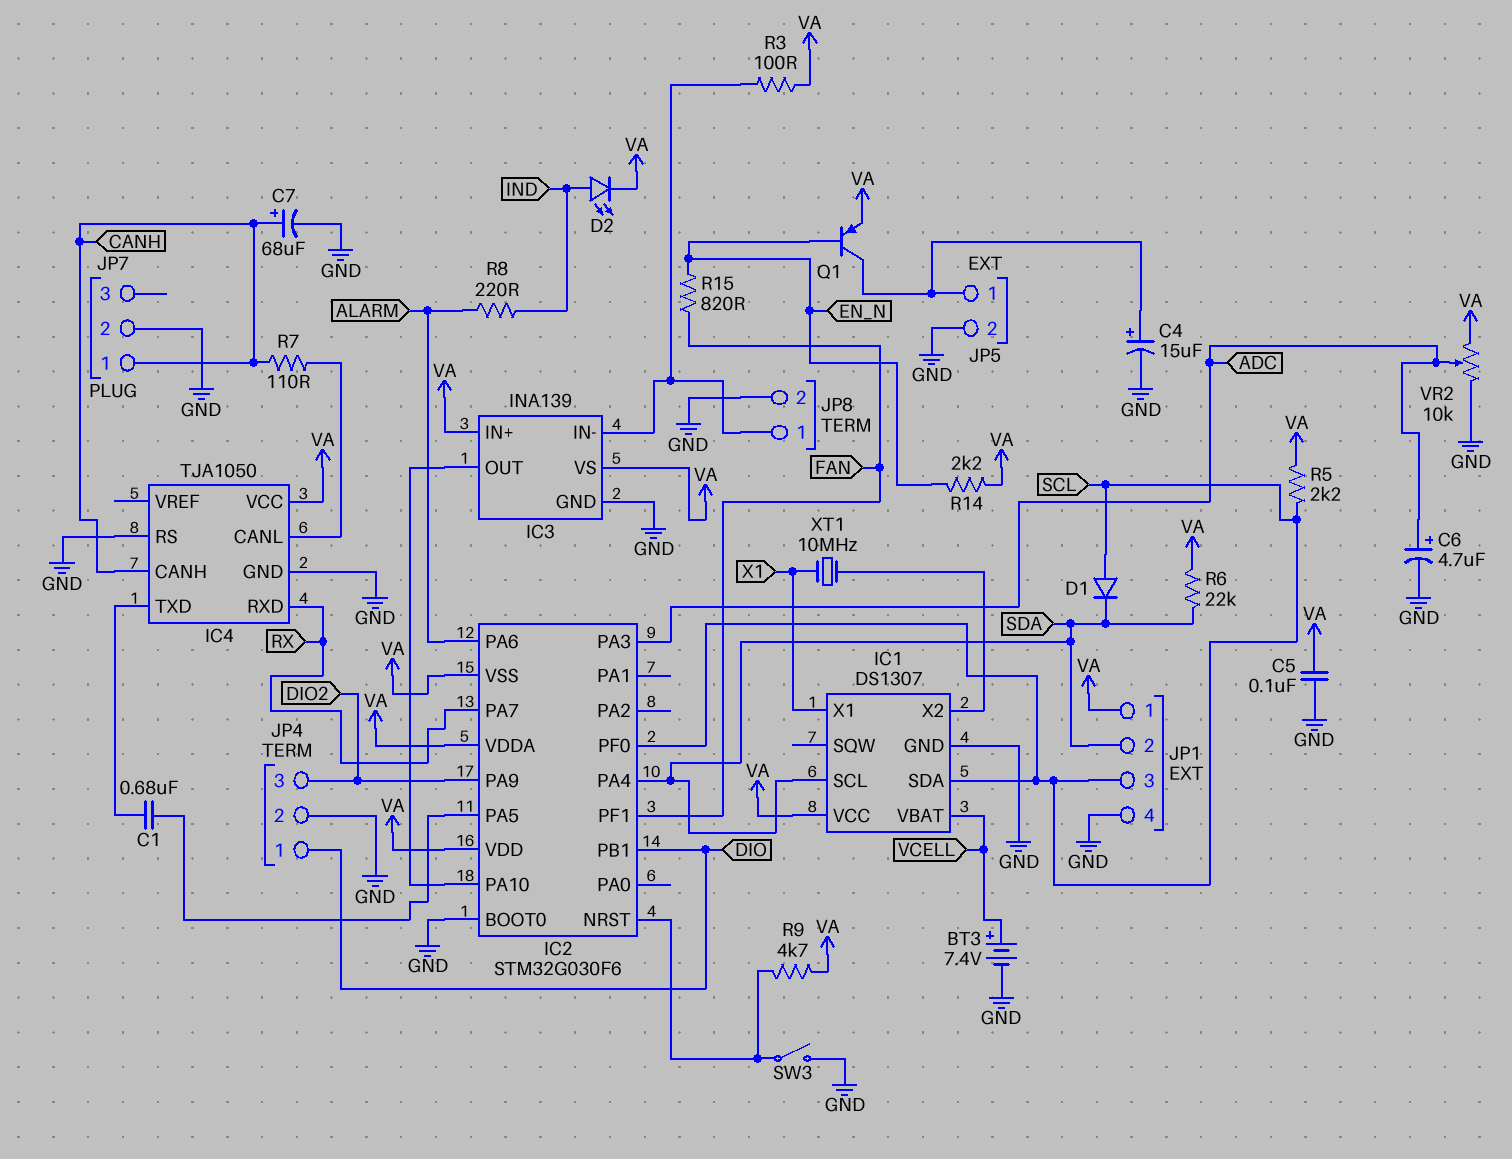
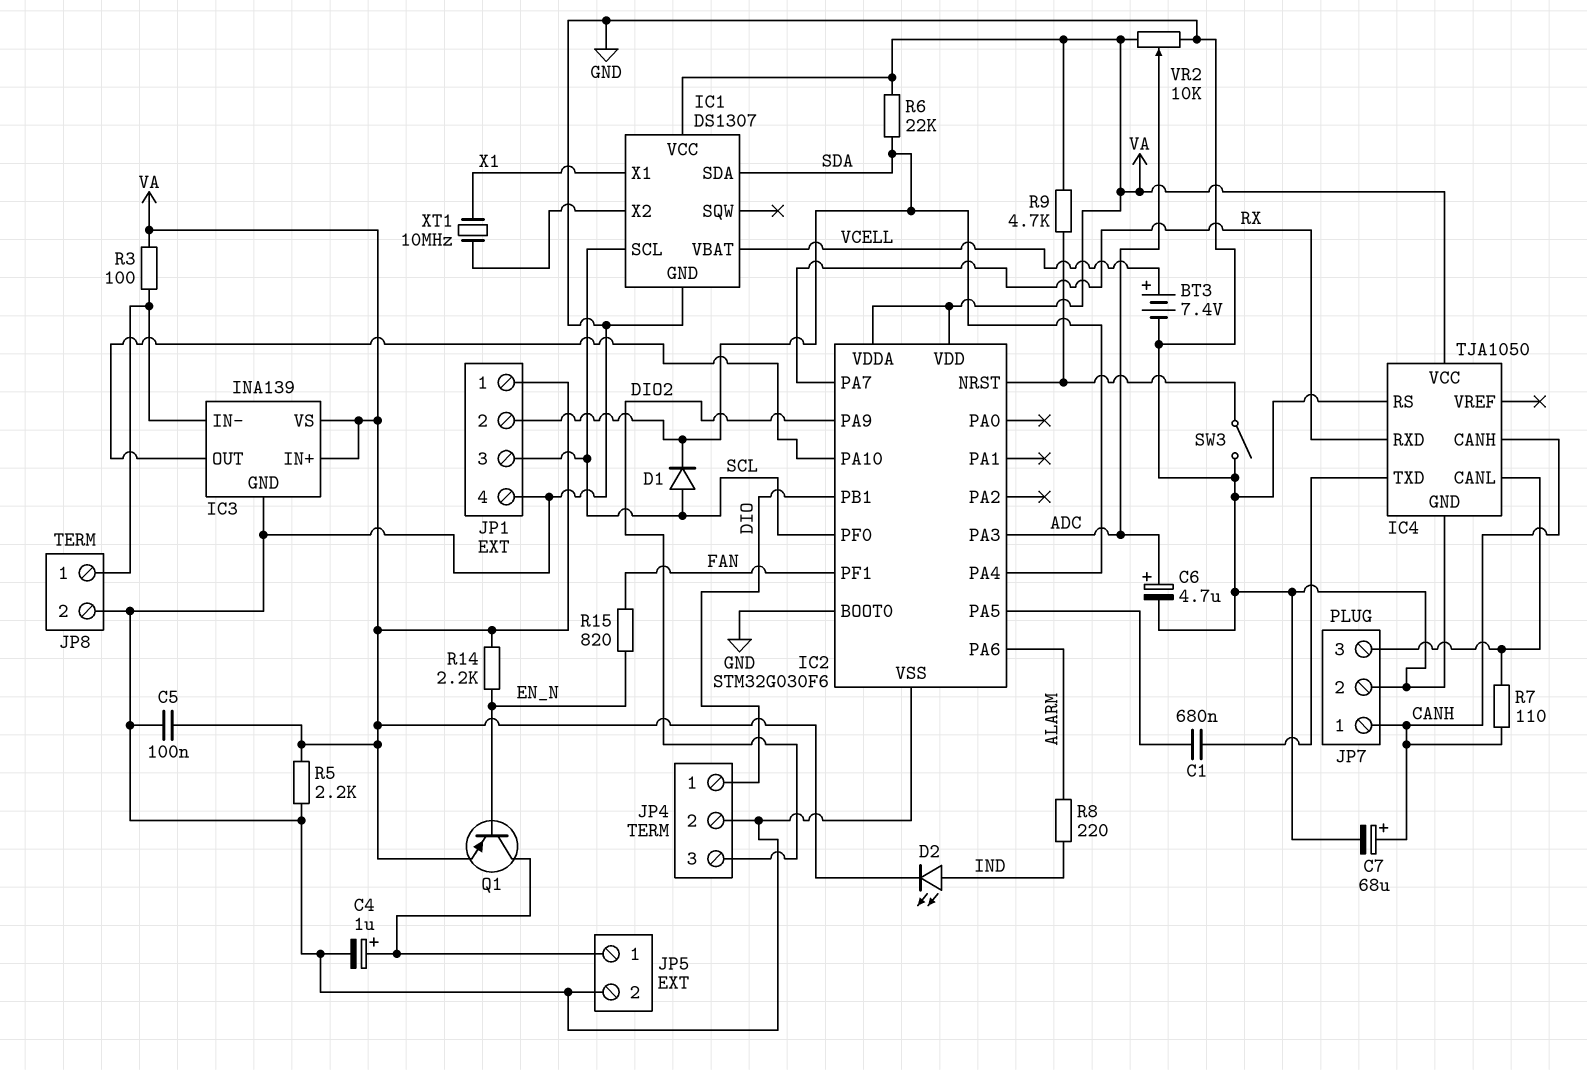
C4: 15uF (plus JP5/1, minus GND) -> 1uF (plus JP5/1, minus GND)
IC1 pin SCL: SDA -> SCL
IC1 pin SDA: SCL -> SDA
IC2 pin VSS: VA -> GND
JP7 pin 3: none -> IC4/CANL
R5: 2.2k (SCL, VA) -> 2.2k (GND, VA)

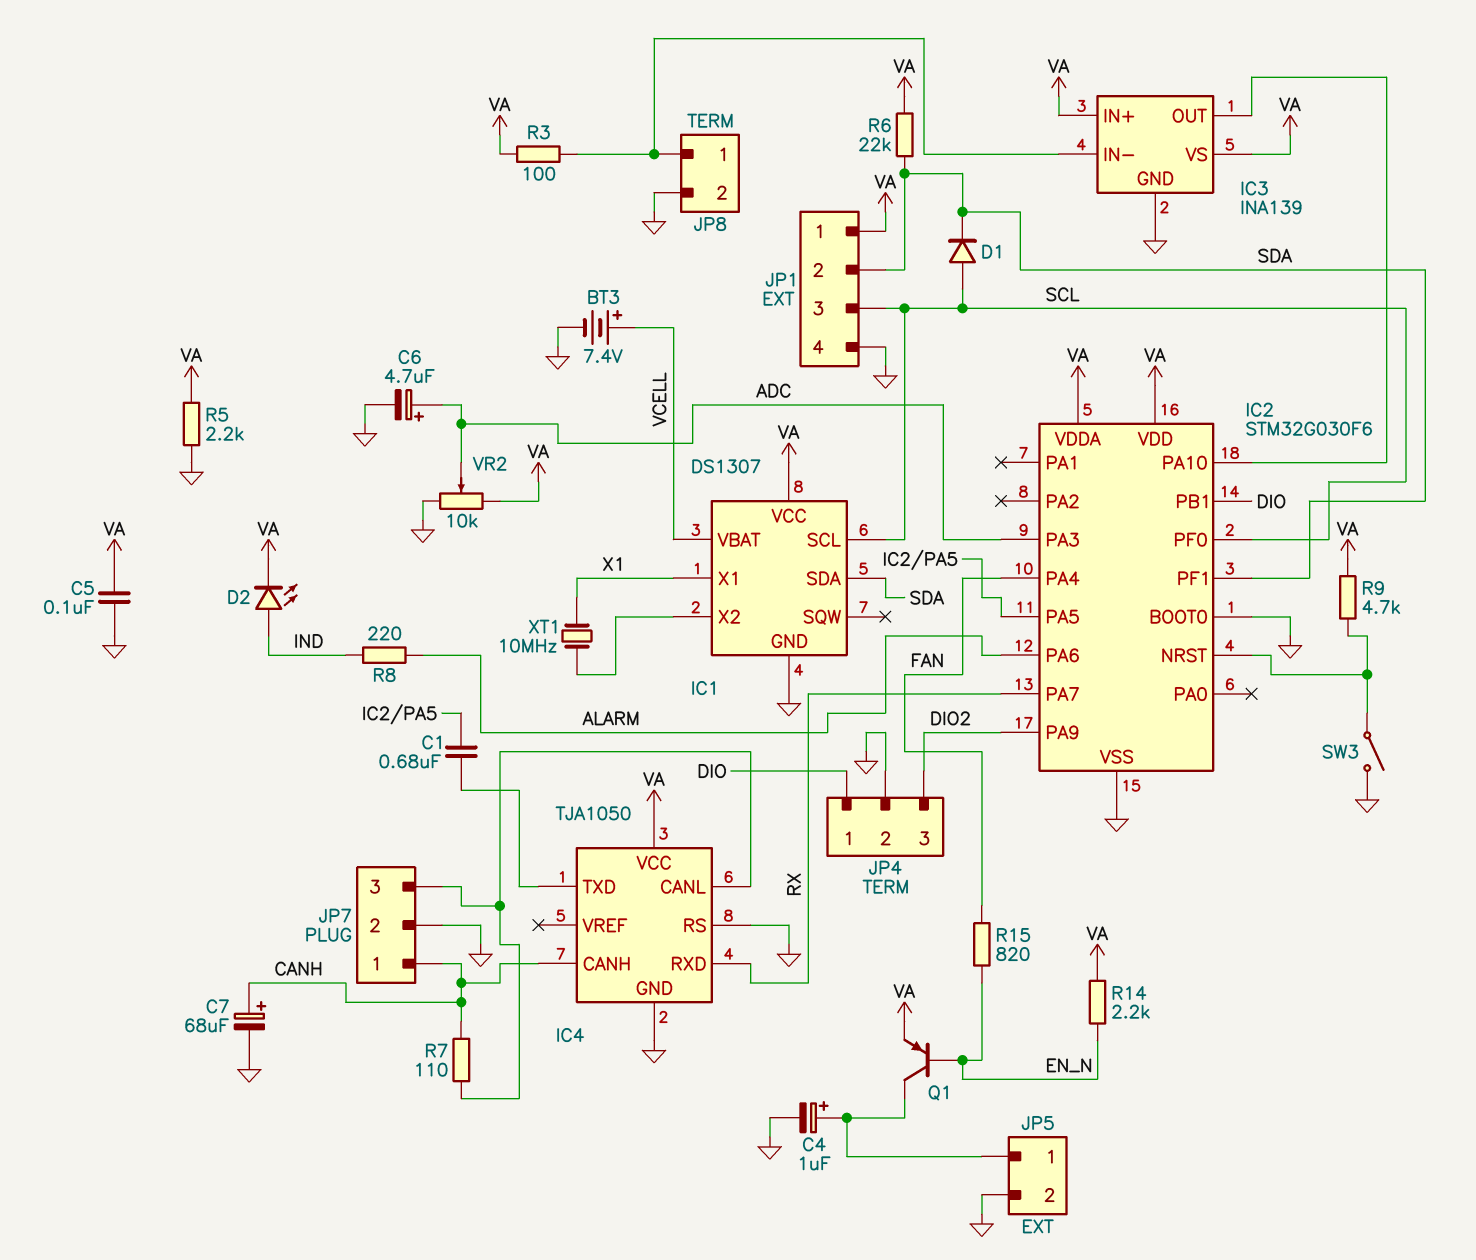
IC2 pin PA4: SDA -> FAN
IC2 pin PF1: FAN -> SDA

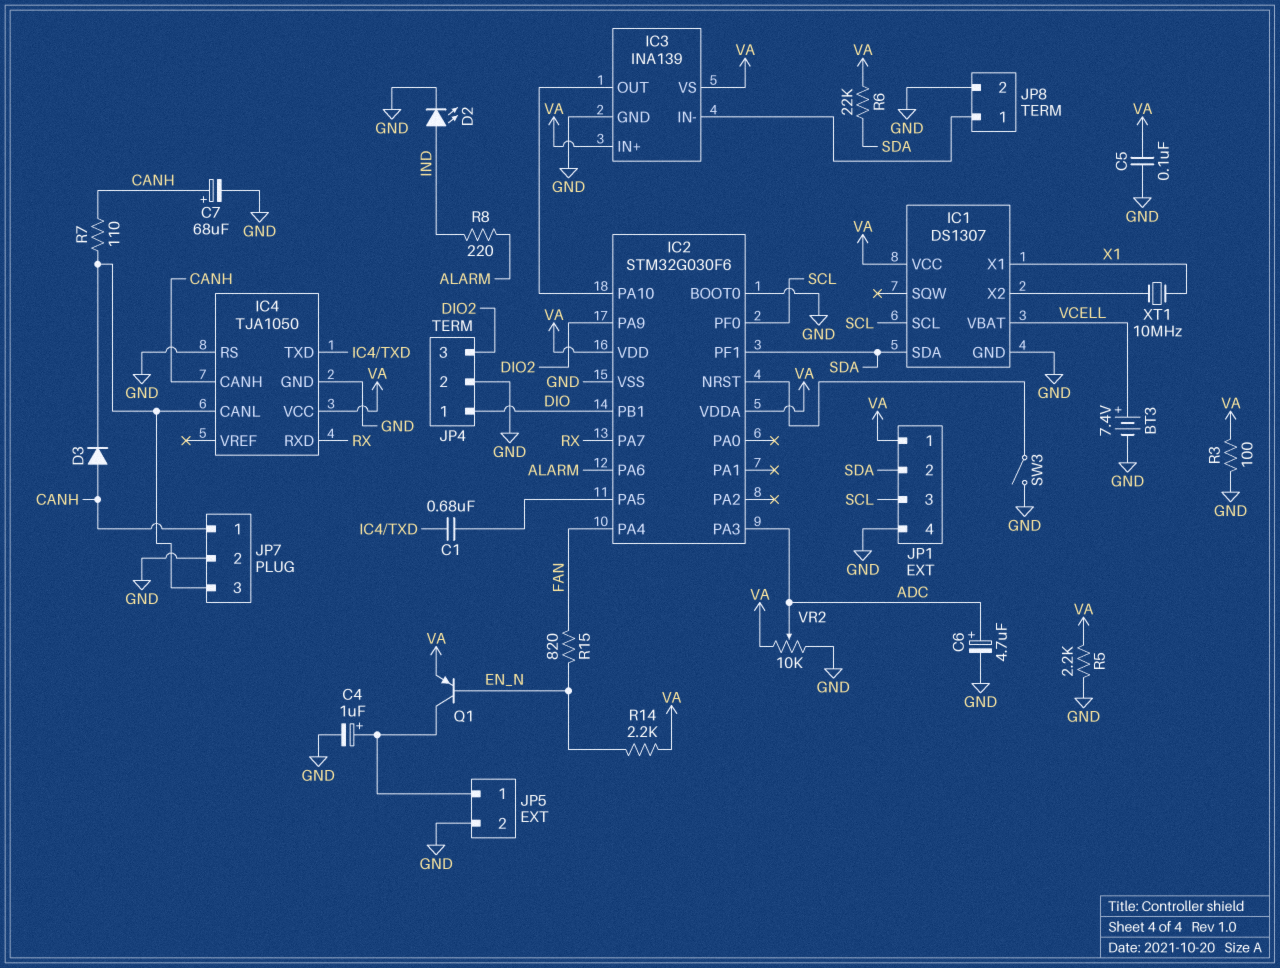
D1: diode (A SCL, K SDA) -> none
D2: LED (A IND, K VA) -> LED (A IND, K GND)
D3: none -> diode (A CANH, K IC4/CANL)
R3: 100 (IC3/IN-, VA) -> 100 (GND, VA)
R9: 4.7k (IC2/NRST, VA) -> none

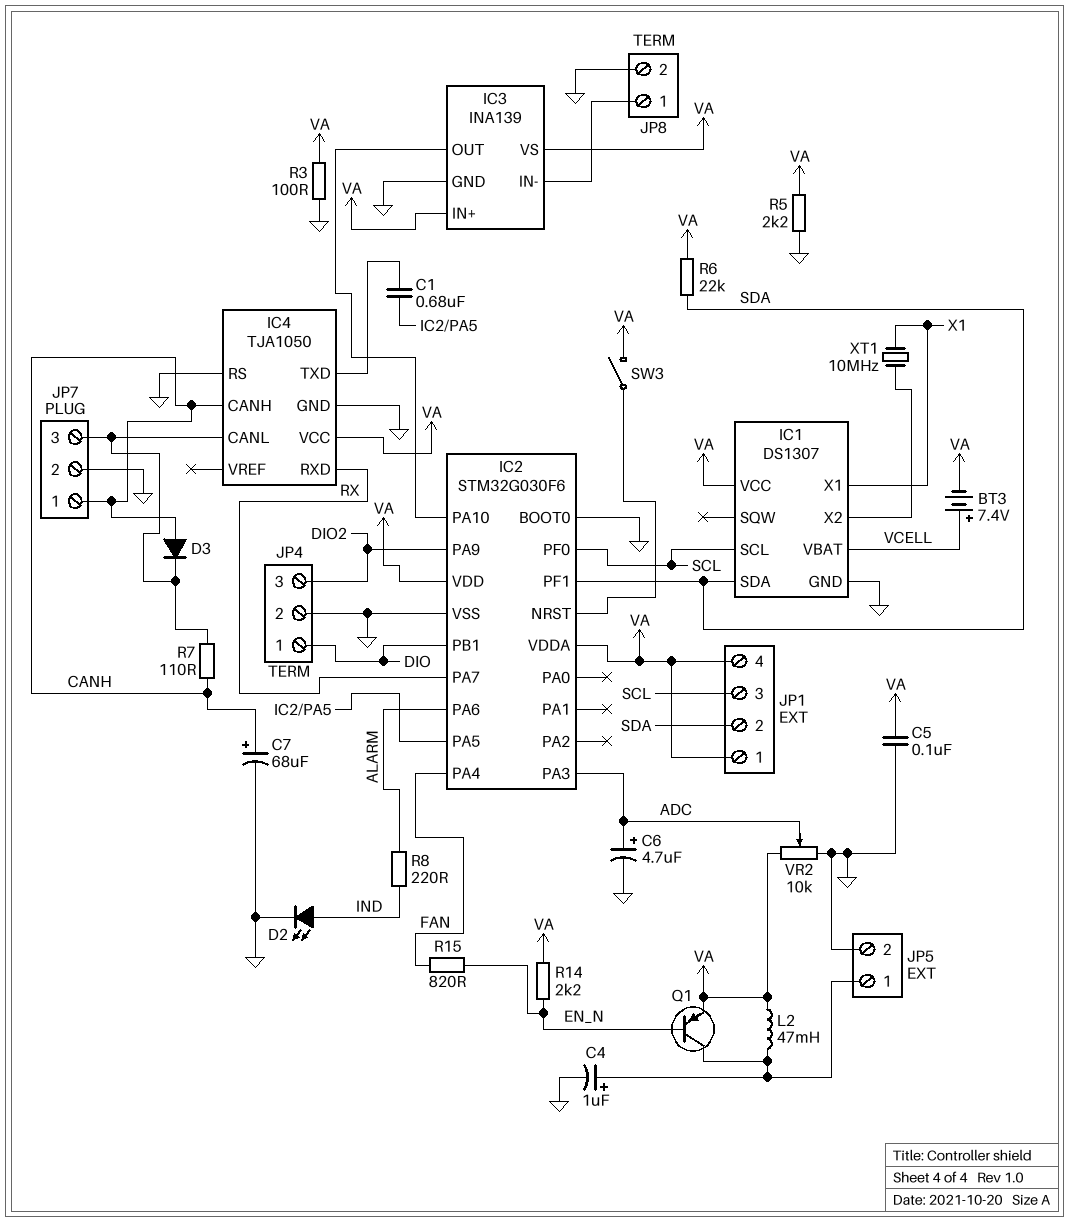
BT3: 7.4V (plus VCELL, minus GND) -> 7.4V (plus VCELL, minus VA)
JP1 pin 4: GND -> VA
L2: none -> 47mH (JP5/1, VA)
SW3: switch (GND, IC2/NRST) -> switch (IC2/NRST, VA)

